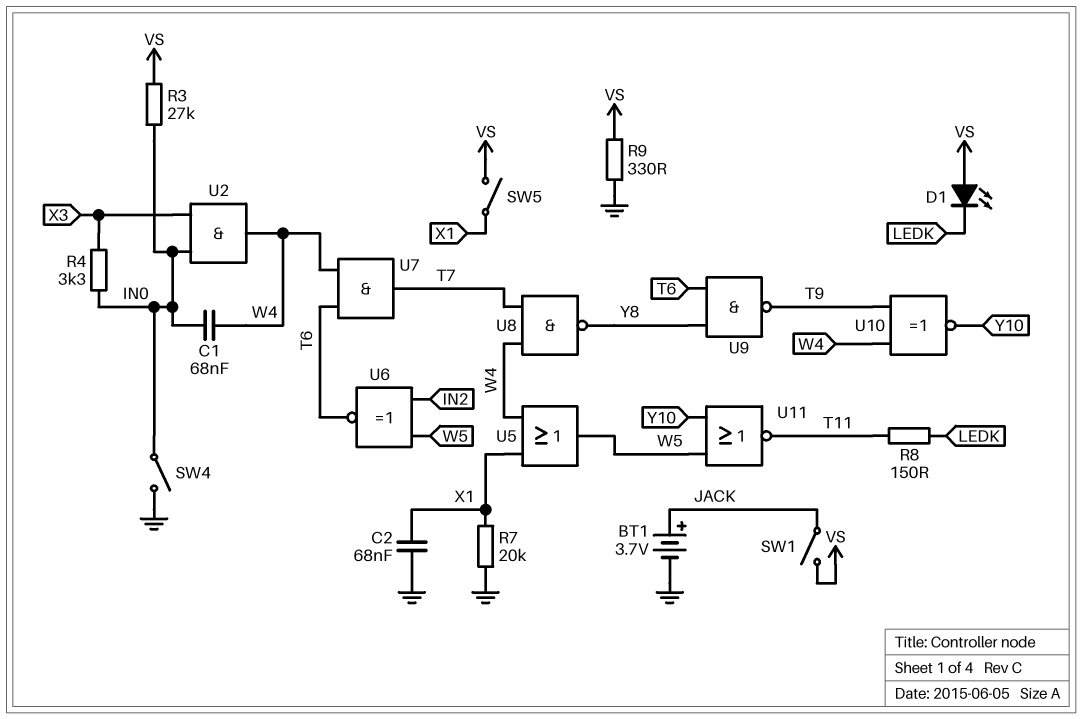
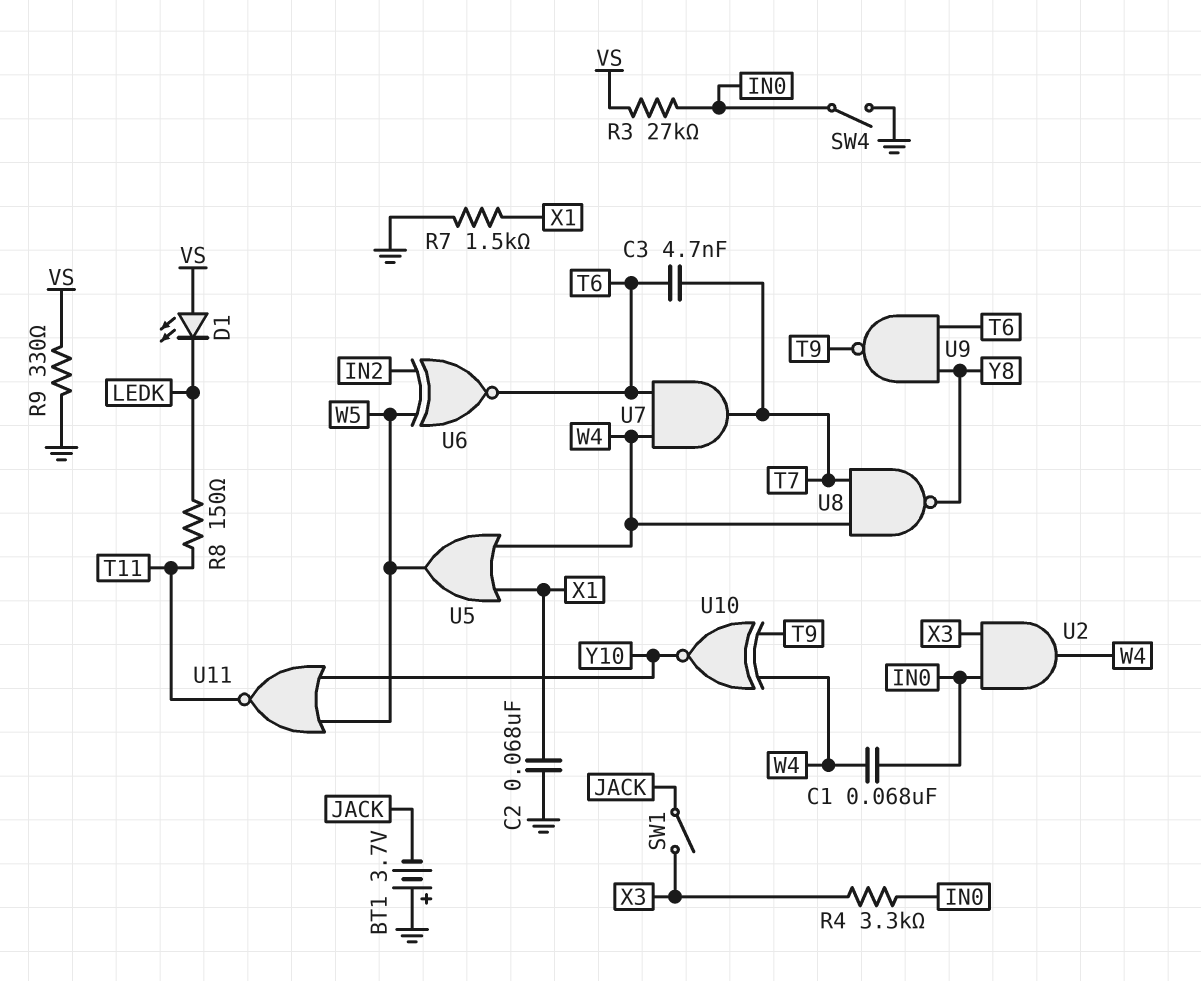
BT1: 3.7V (plus JACK, minus GND) -> 3.7V (plus GND, minus JACK)
C3: none -> 4.7nF (T6, T7)
R7: 20k (GND, X1) -> 1.5k (GND, X1)
SW1: switch (JACK, VS) -> switch (JACK, X3)
SW5: switch (VS, X1) -> none

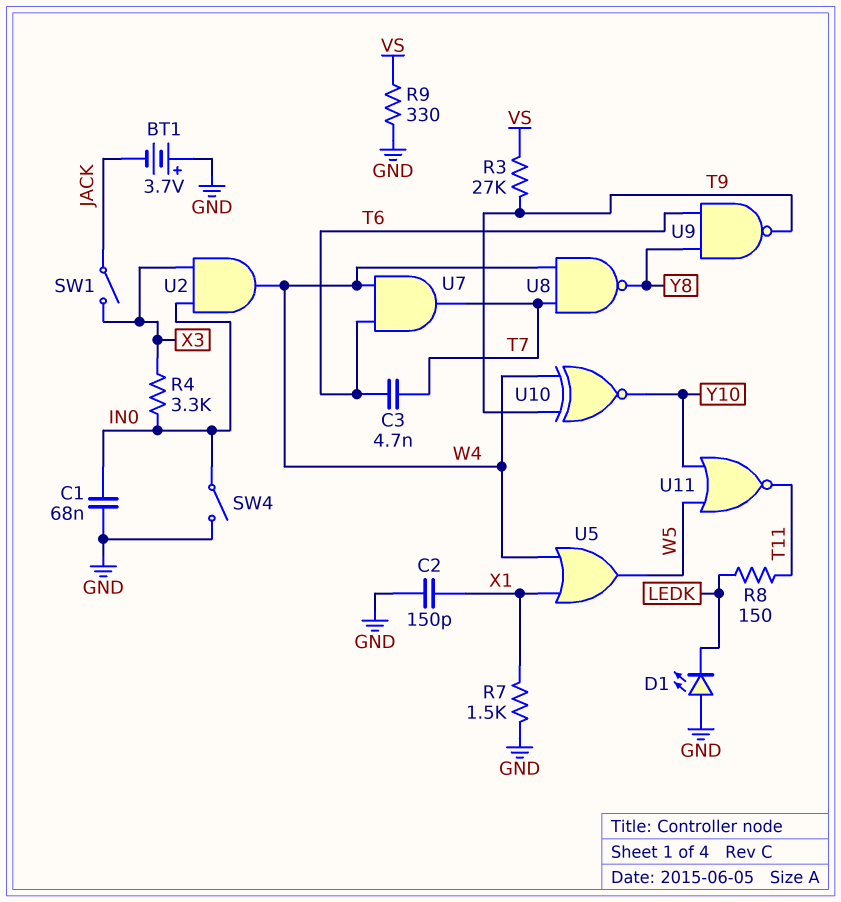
C1: 68nF (IN0, W4) -> 68nF (GND, IN0)
C2: 68nF (GND, X1) -> 150pF (GND, X1)
D1: LED (A VS, K LEDK) -> LED (A GND, K LEDK)
R3: 27k (IN0, VS) -> 27k (T9, VS)
U6: XNOR (in IN2, in W5, out T6) -> none

